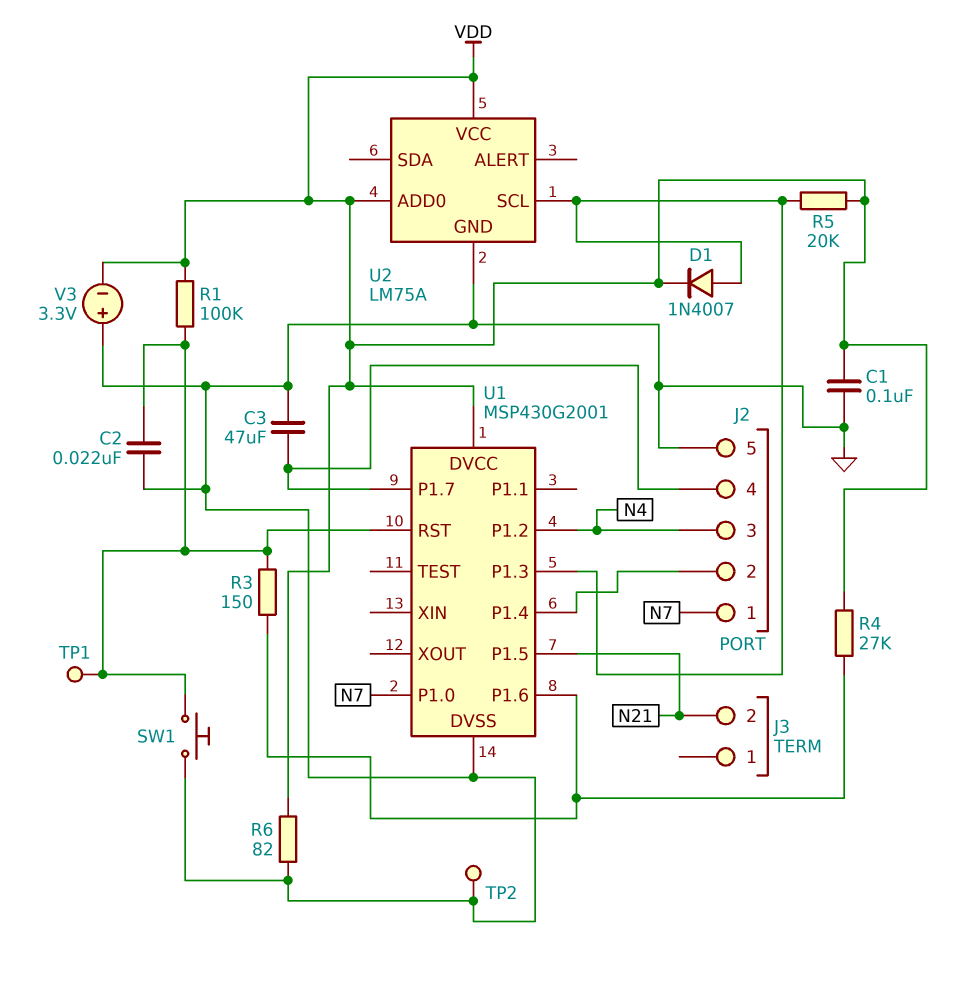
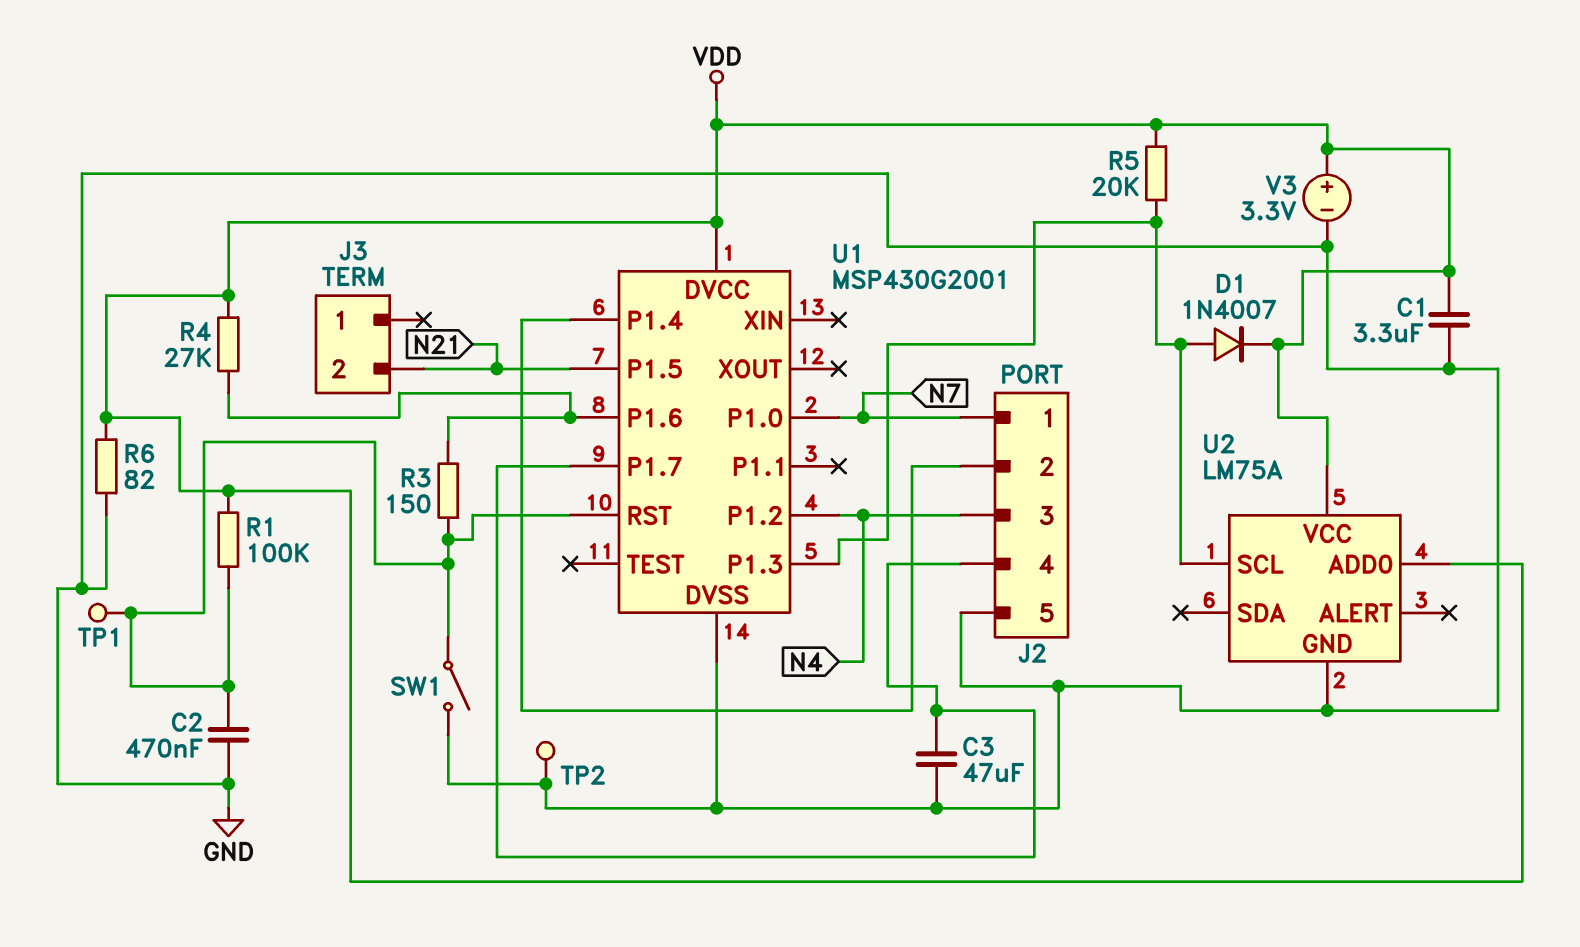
C1: 100nF (GND, VDD) -> 3.3uF (GND, VDD)
C2: 22nF (GND, U1/RST) -> 470nF (GND, U1/RST)
SW1: button (GND, U1/RST) -> switch (GND, U1/RST)
V3: 3.3V (plus GND, minus VDD) -> 3.3V (plus VDD, minus GND)

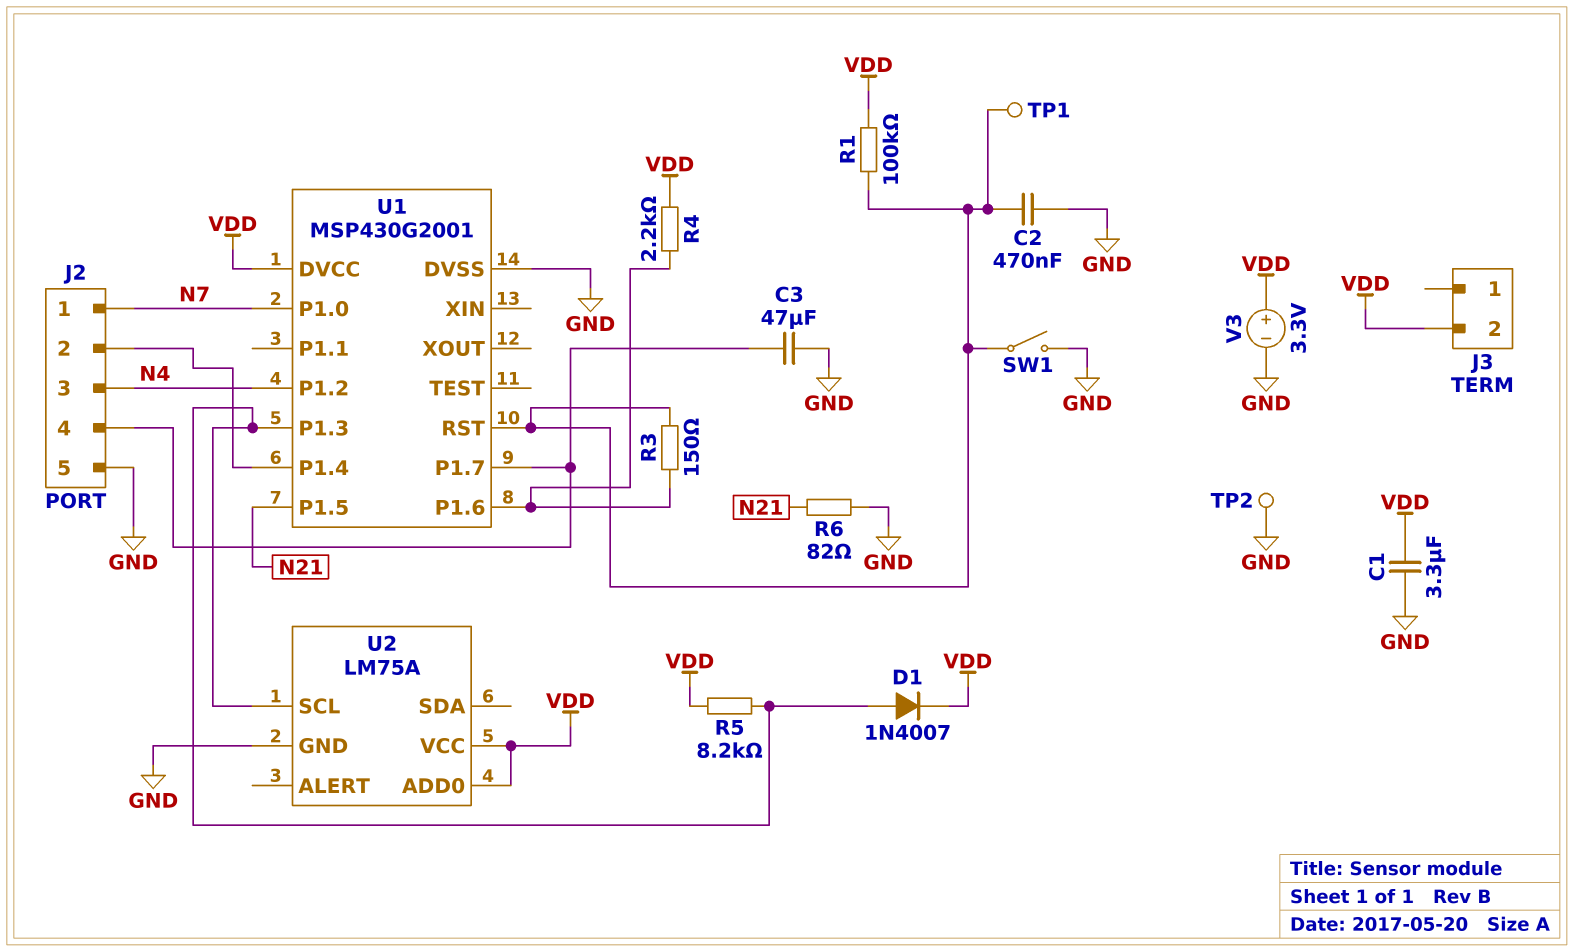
J3 pin 2: N21 -> VDD
R4: 27k (U1/P1.6, VDD) -> 2.2k (U1/P1.6, VDD)
R5: 20k (U1/P1.3, VDD) -> 8.2k (U1/P1.3, VDD)
R6: 82 (GND, VDD) -> 82 (GND, N21)

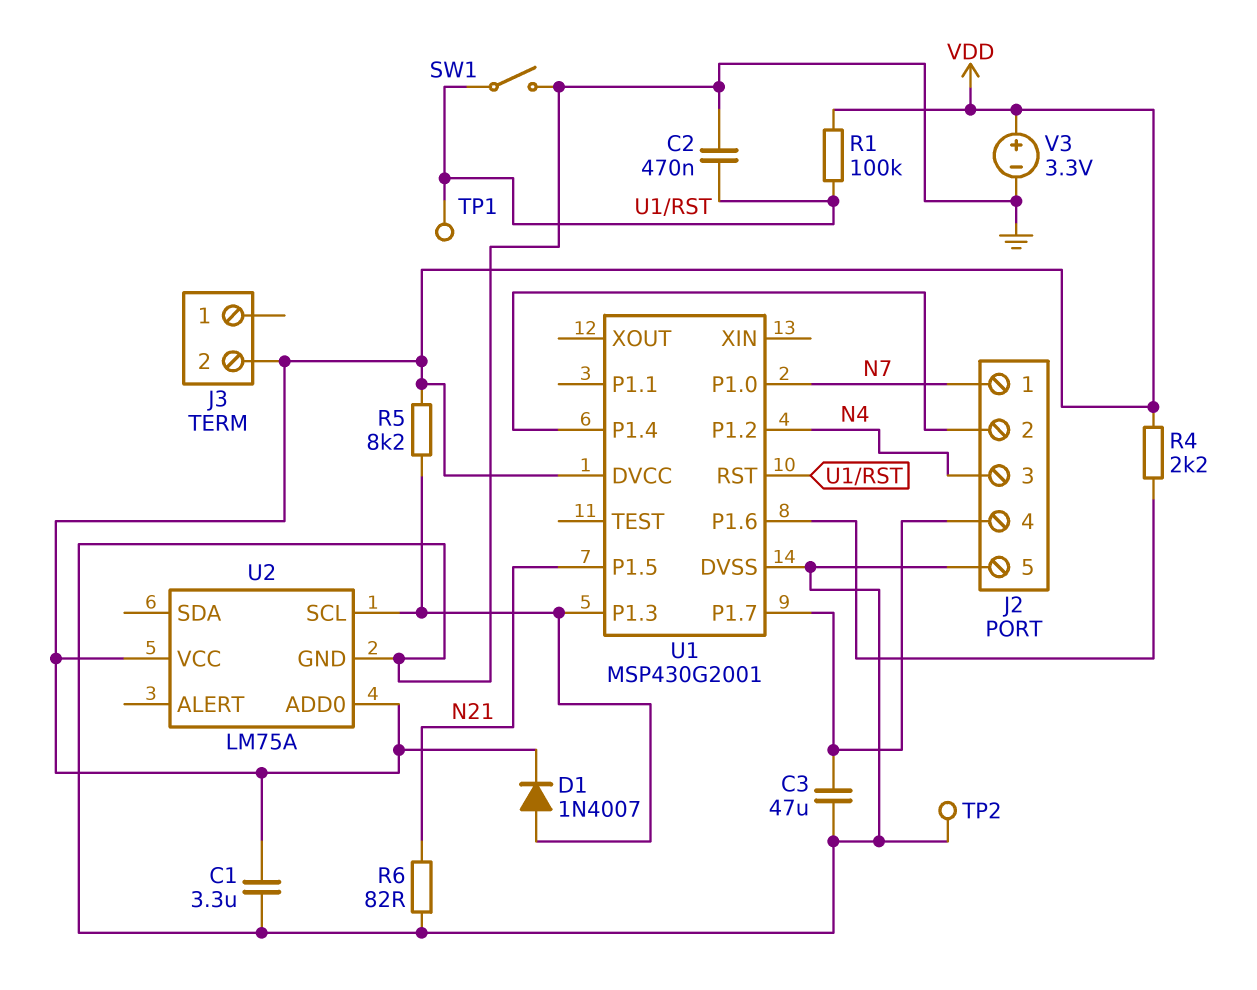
R3: 150 (U1/P1.6, U1/RST) -> none

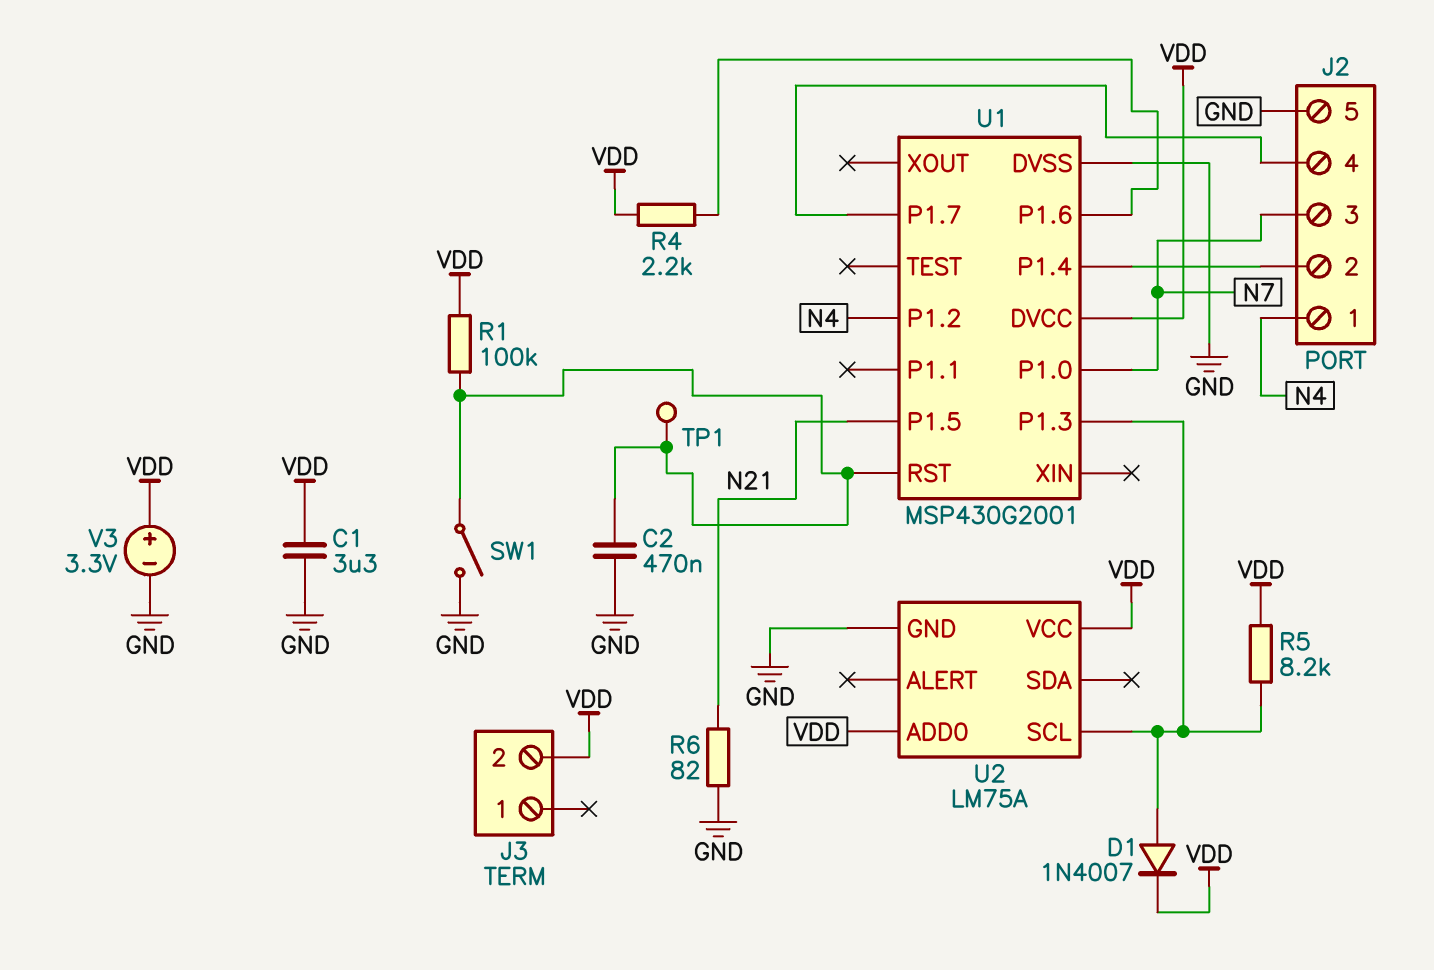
C3: 47uF (GND, J2/4) -> none
J2 pin 1: N7 -> N4
J2 pin 3: N4 -> N7
TP2: test point (GND) -> none

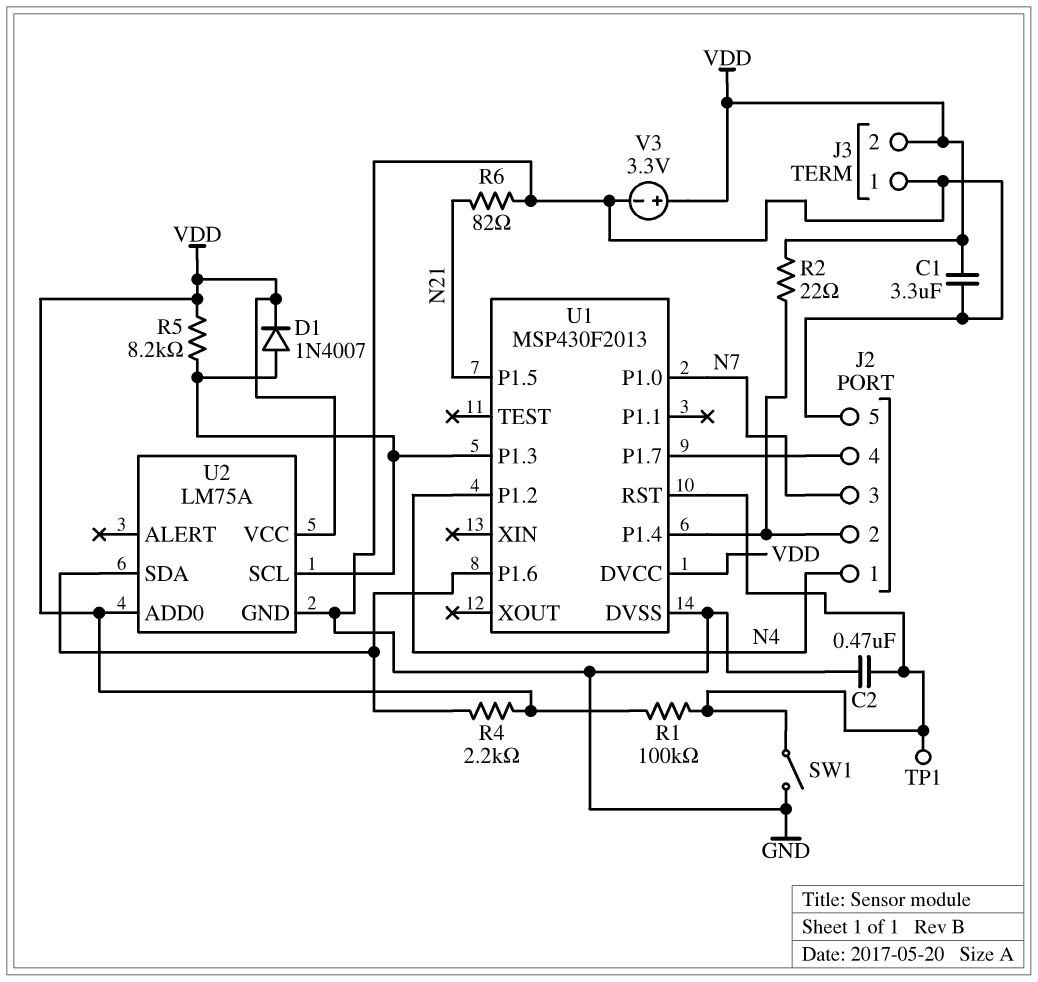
J3 pin 1: none -> GND
R2: none -> 22 (J2/2, VDD)
U1: MSP430G2001 -> MSP430F2013
U2 pin SDA: none -> U1/P1.6

